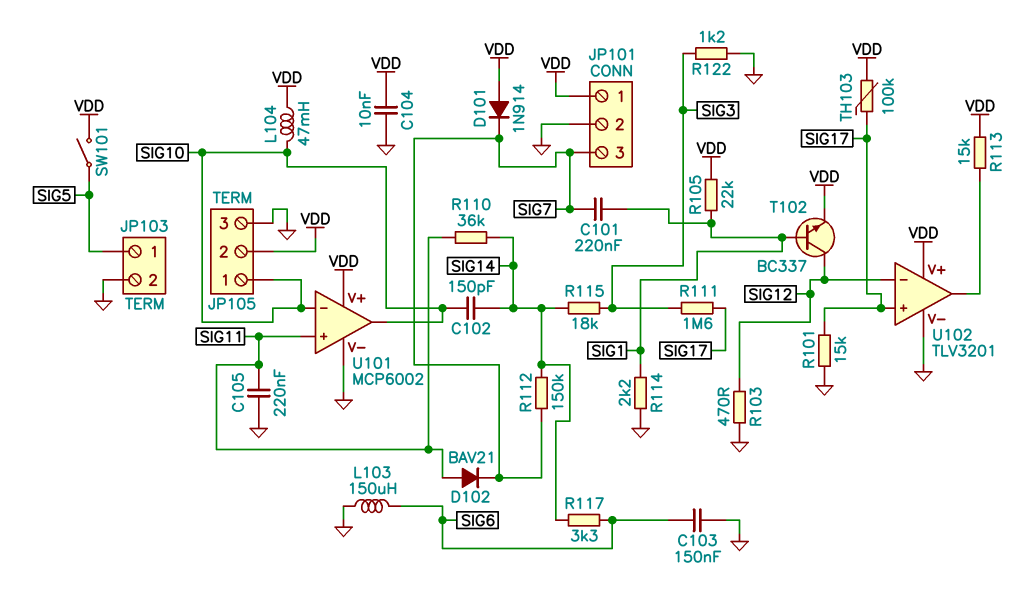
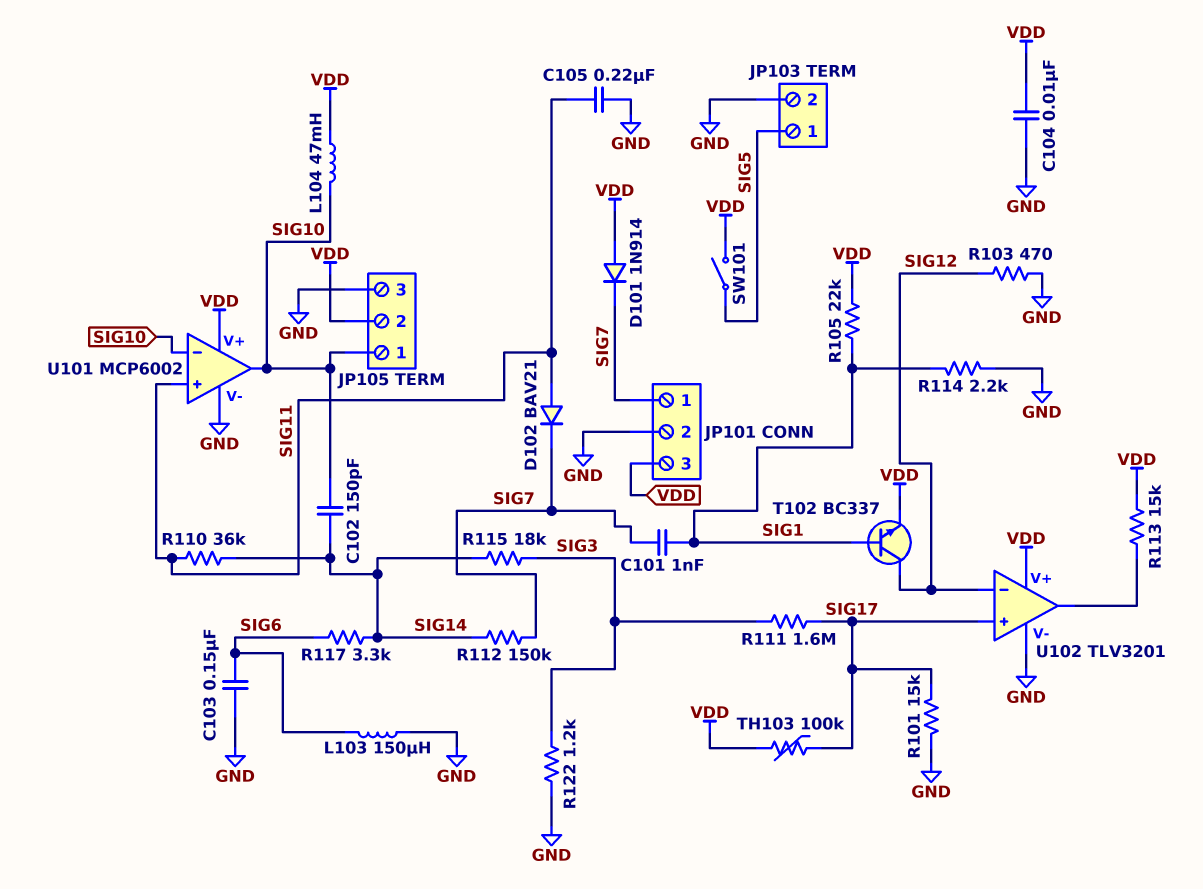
C101: 220nF (SIG1, SIG7) -> 1nF (SIG1, SIG7)
JP101 pin 1: VDD -> SIG7
JP101 pin 3: SIG7 -> VDD

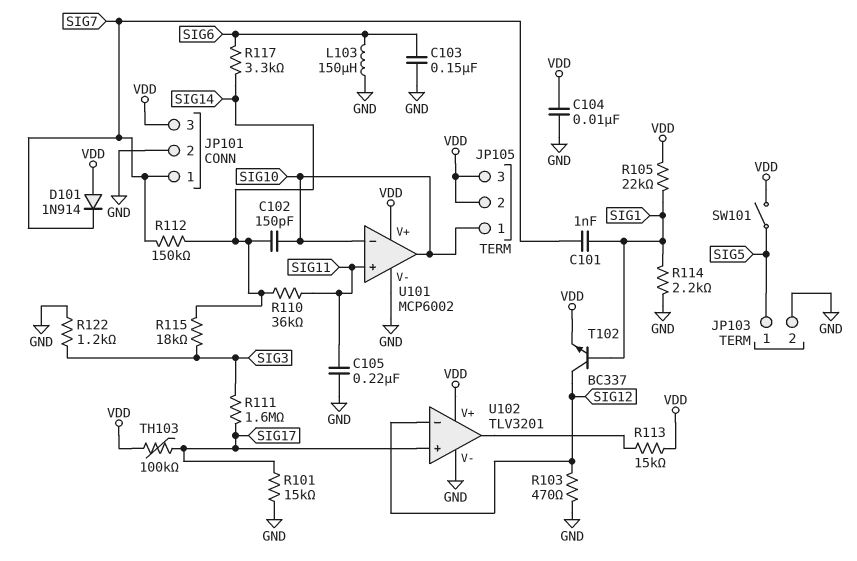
D102: diode BAV21 (A SIG11, K SIG7) -> none
JP105 pin 3: GND -> VDD
L104: 47mH (SIG10, VDD) -> none

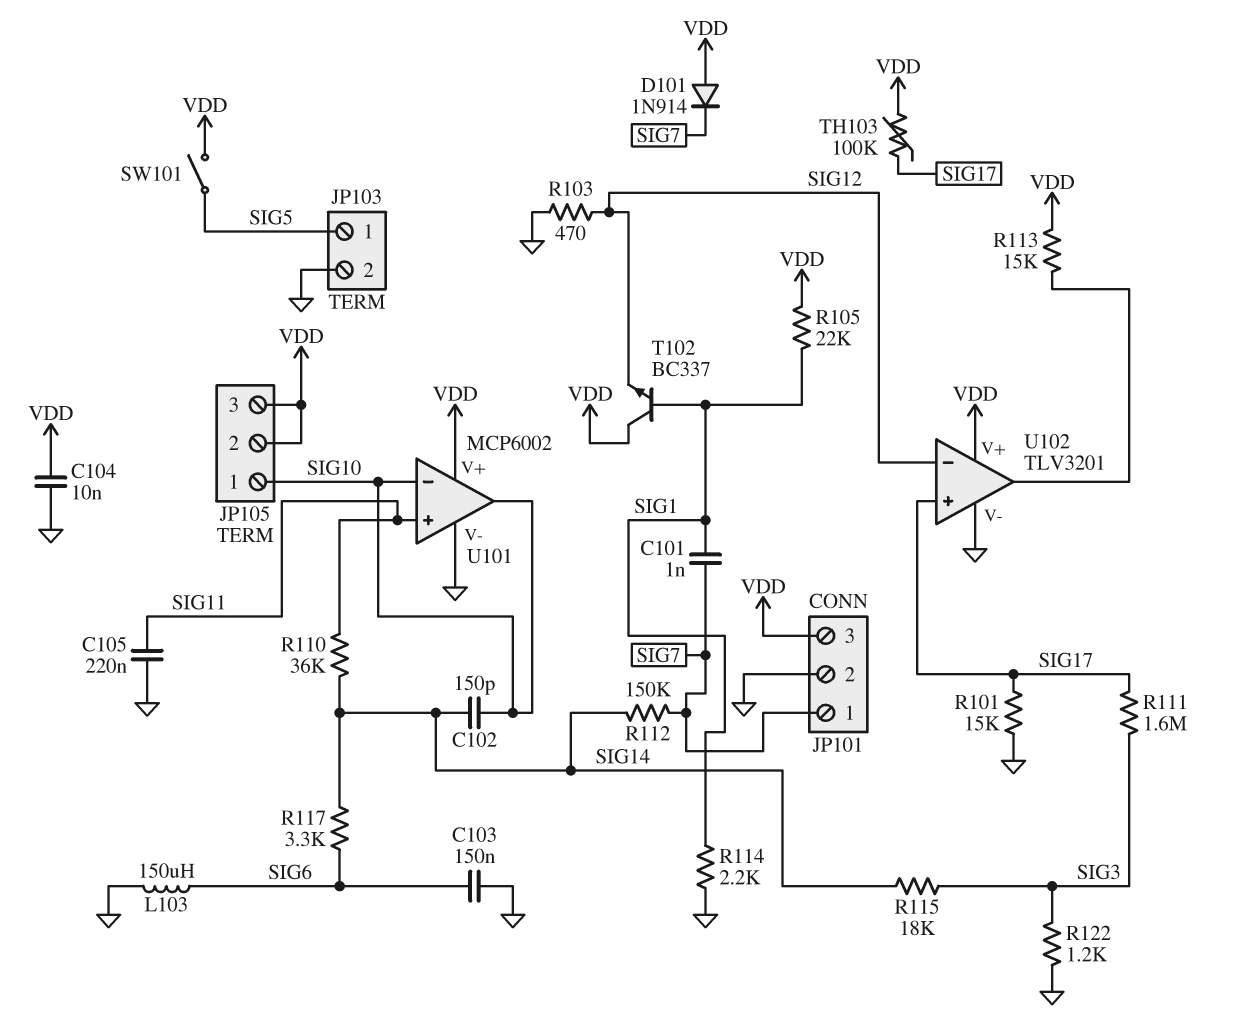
T102: NPN BC337 (B SIG1, C SIG12, E VDD) -> NPN BC337 (B SIG1, C VDD, E SIG12)

